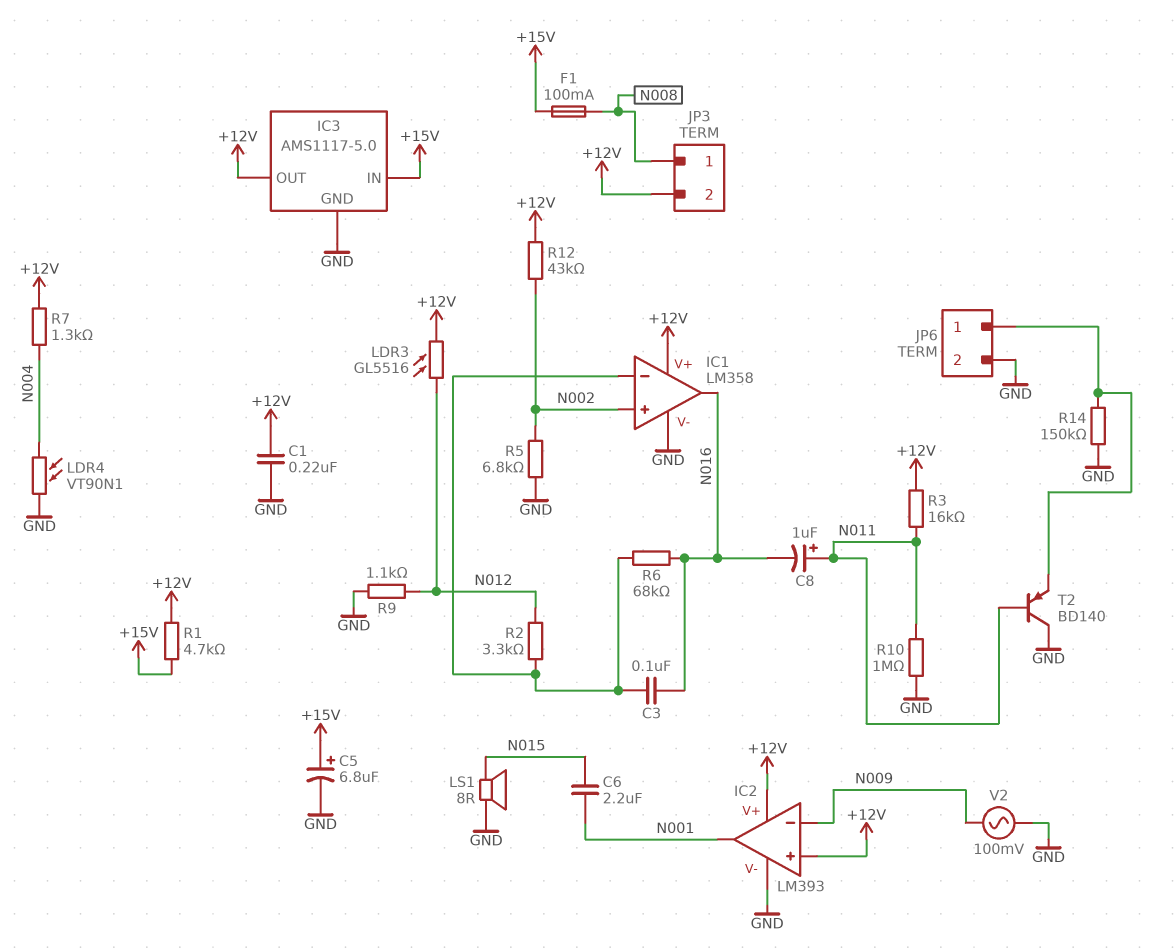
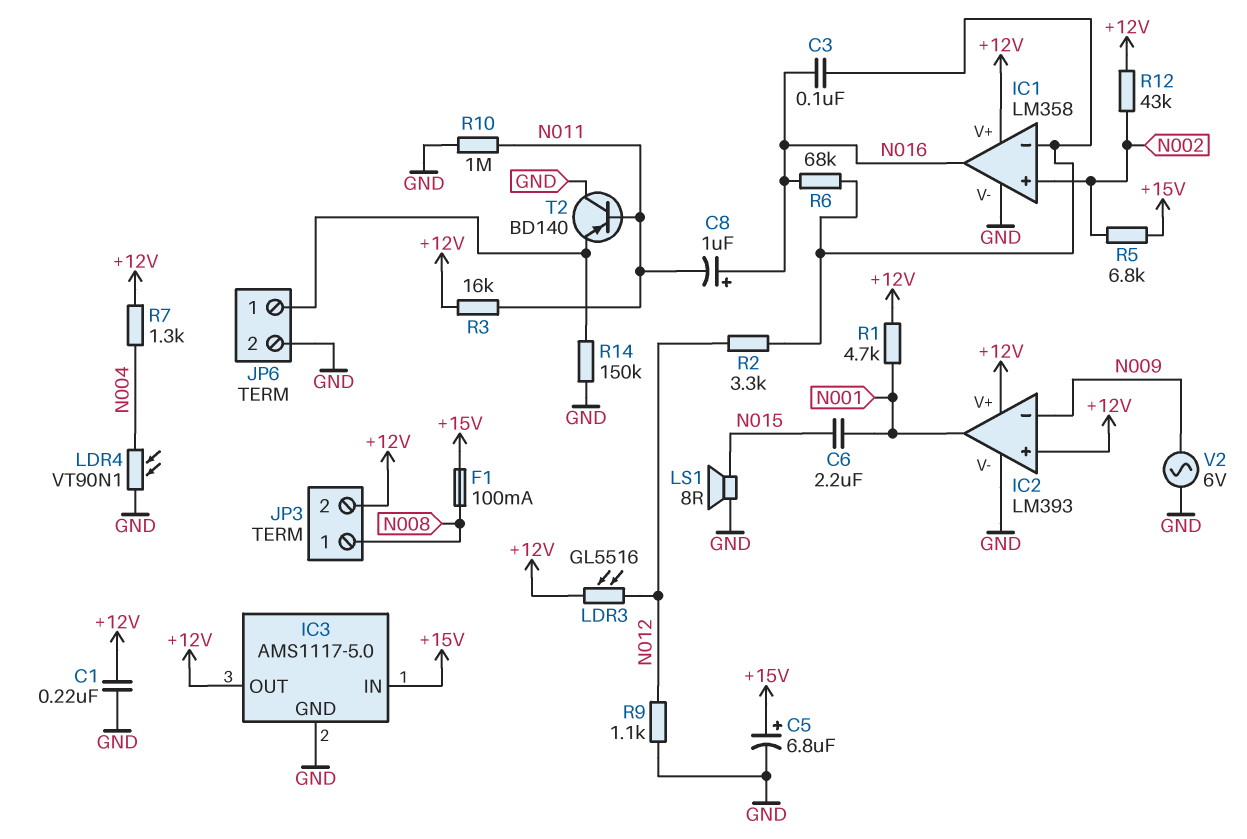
C8: 1uF (plus N011, minus N016) -> 1uF (plus N016, minus N011)
R1: 4.7k (+12V, +15V) -> 4.7k (+12V, N001)
R5: 6.8k (GND, N002) -> 6.8k (+15V, N002)
V2: AC 100mV (GND, N009) -> AC 6V (GND, N009)

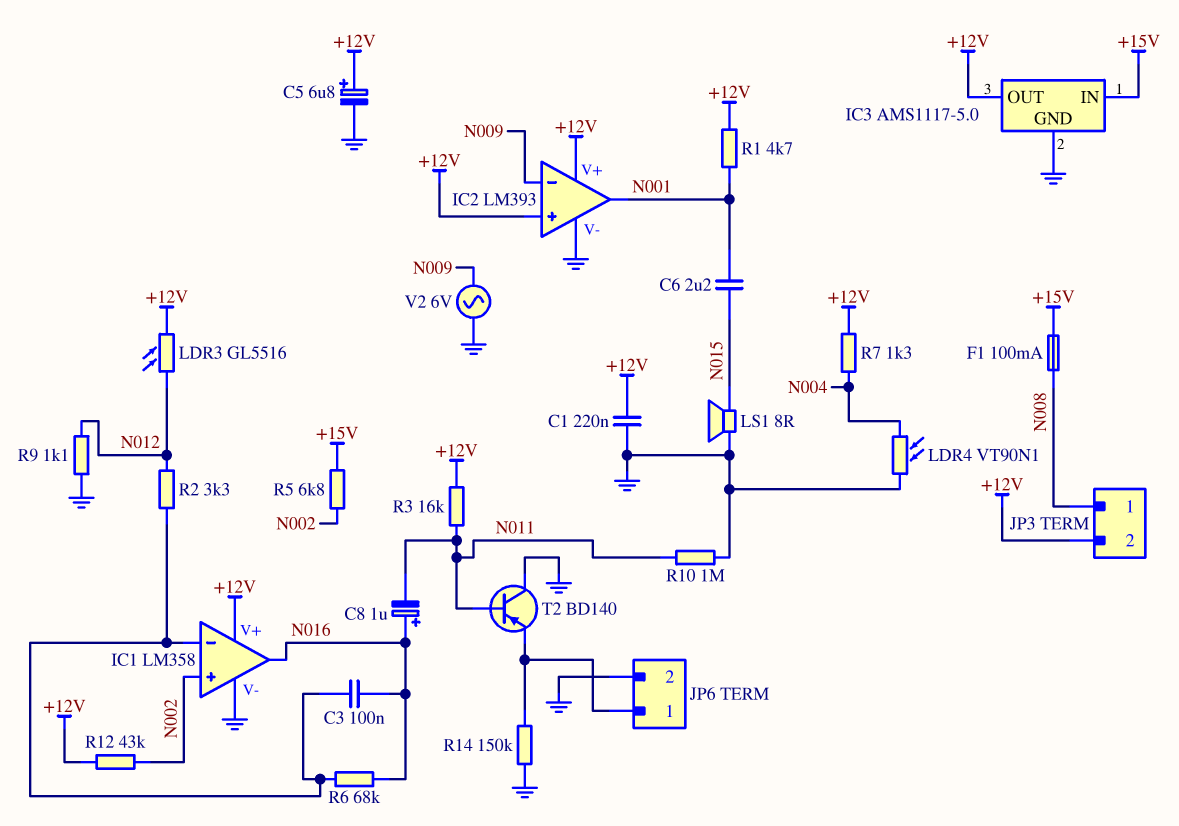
C5: 6.8uF (plus +15V, minus GND) -> 6.8uF (plus +12V, minus GND)

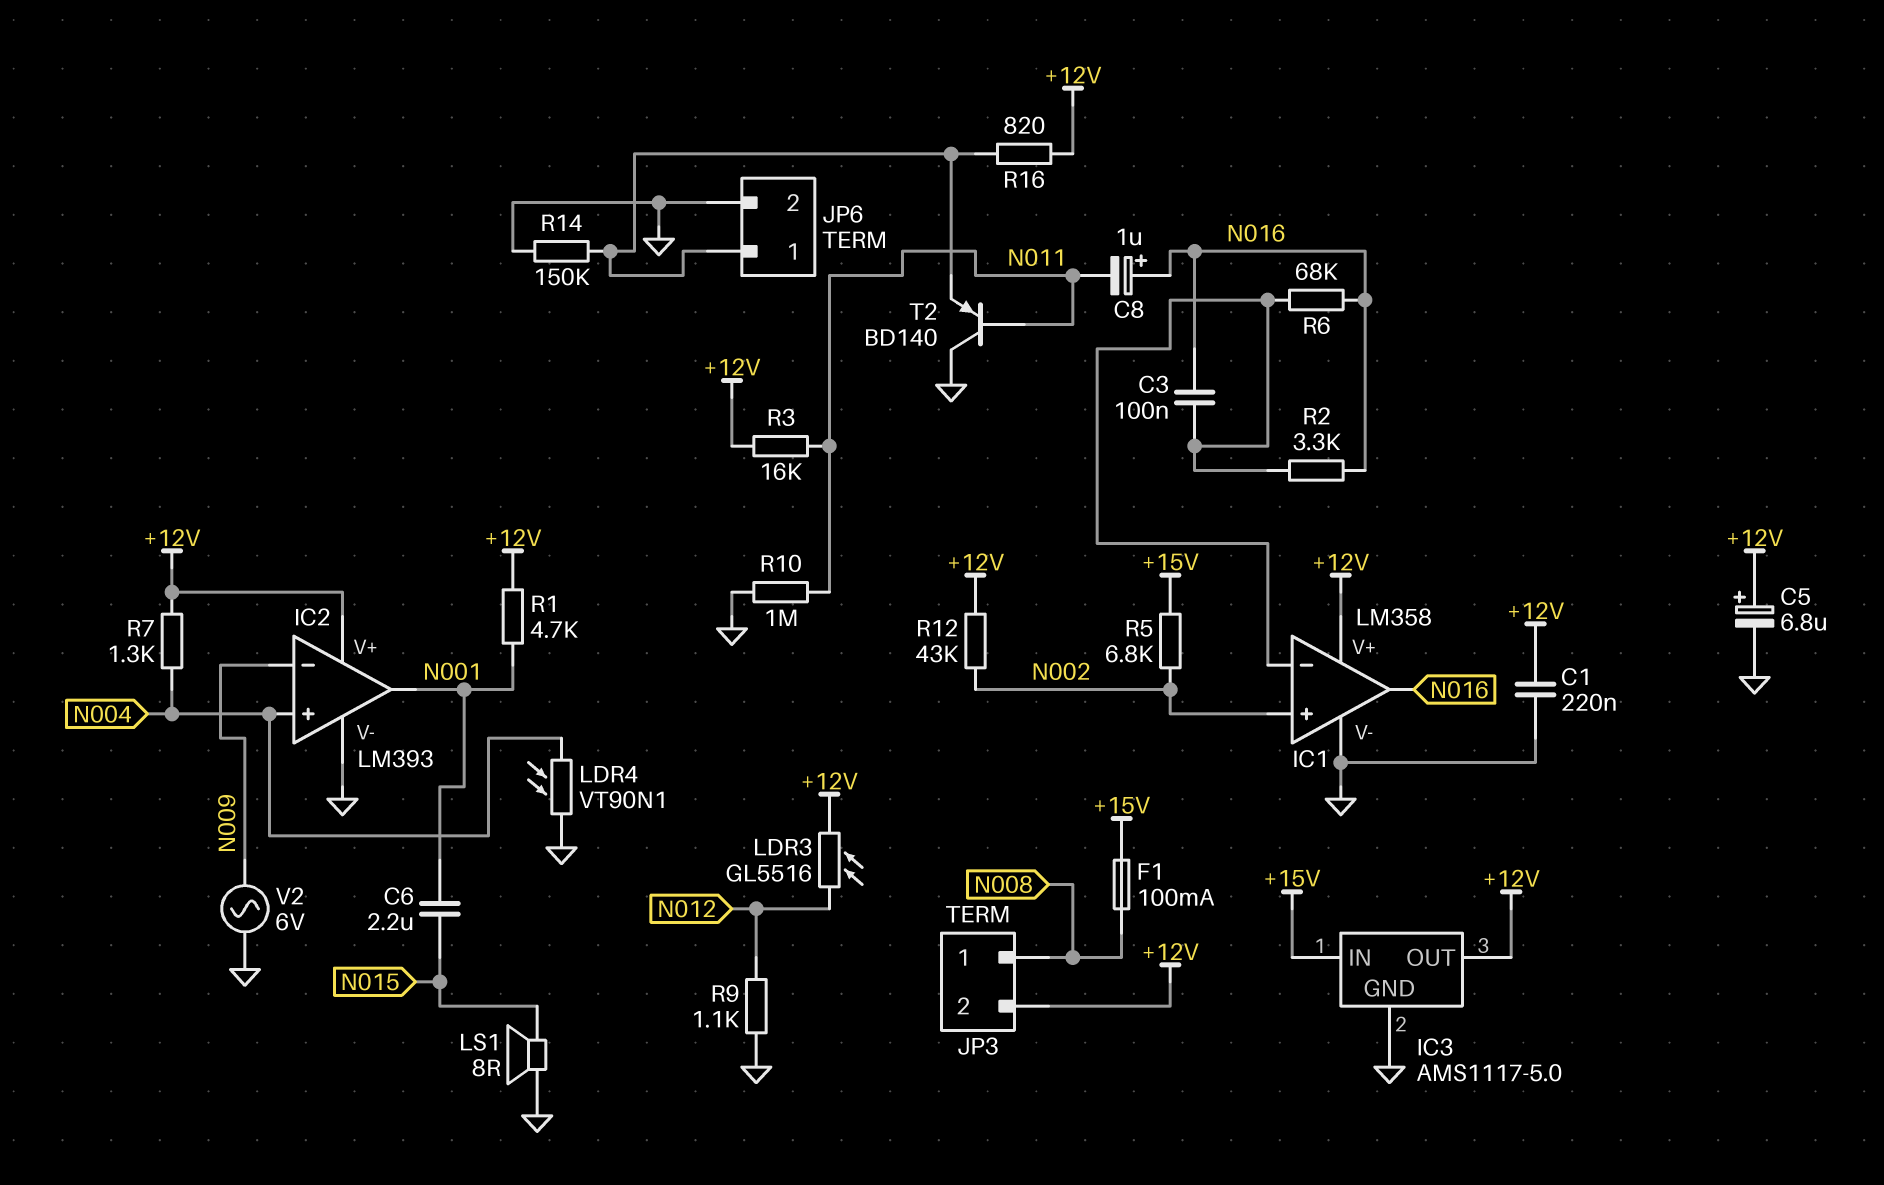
IC2 pin in+: +12V -> N004
R2: 3.3k (IC1/in-, N012) -> 3.3k (IC1/in-, N016)
R16: none -> 820 (+12V, JP6/1)

